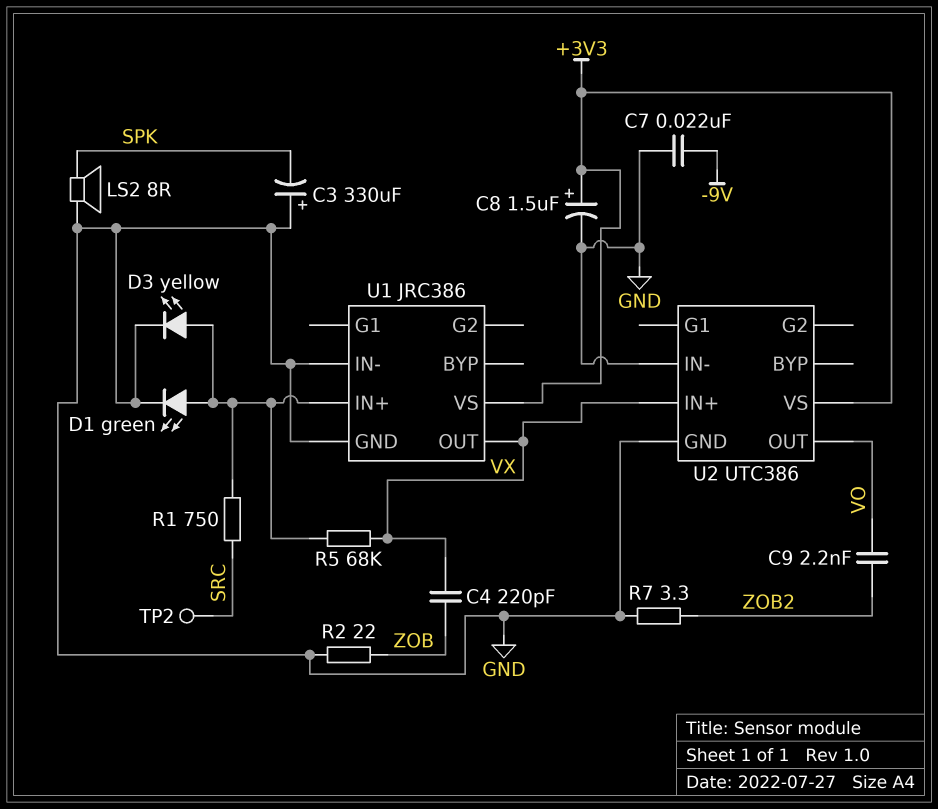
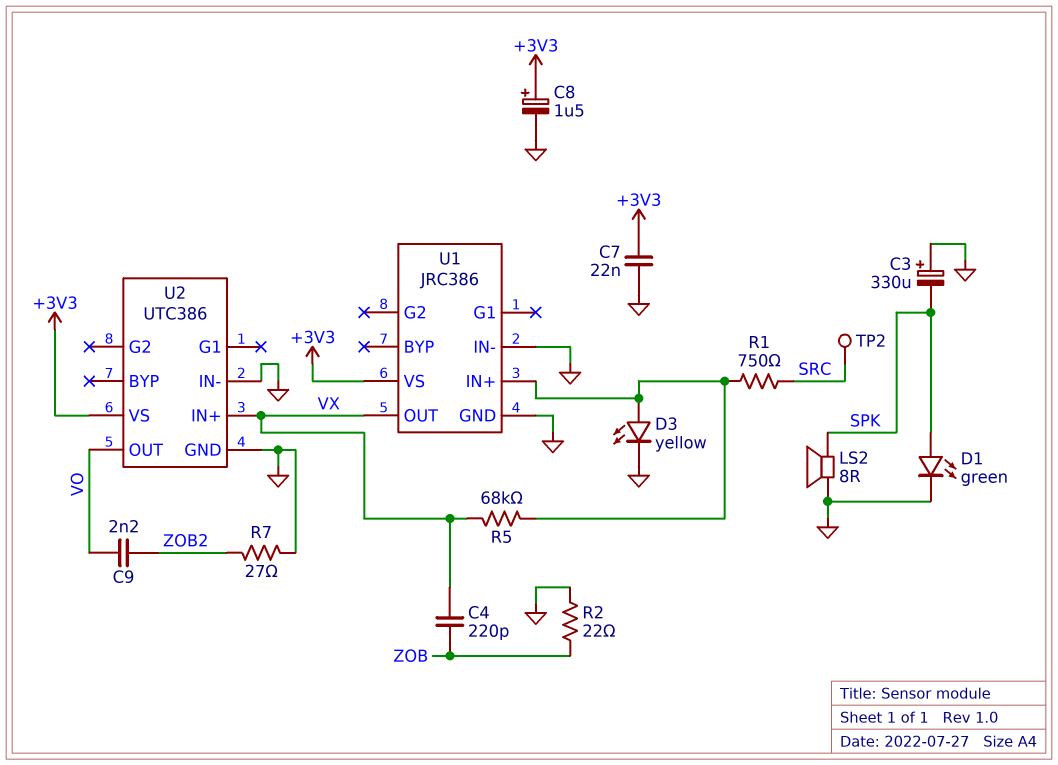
C7: 22nF (-9V, GND) -> 22nF (+3V3, GND)
D1: LED green (A U1/IN+, K GND) -> LED green (A SPK, K GND)
R7: 3.3 (GND, ZOB2) -> 27 (GND, ZOB2)

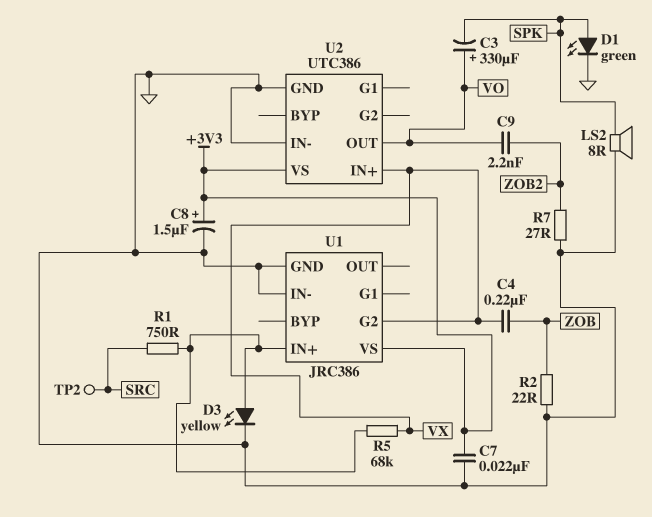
C3: 330uF (plus GND, minus SPK) -> 330uF (plus VO, minus SPK)
C4: 220pF (VX, ZOB) -> 220nF (VX, ZOB)
U1 pin G2: none -> VX
U1 pin OUT: VX -> none

